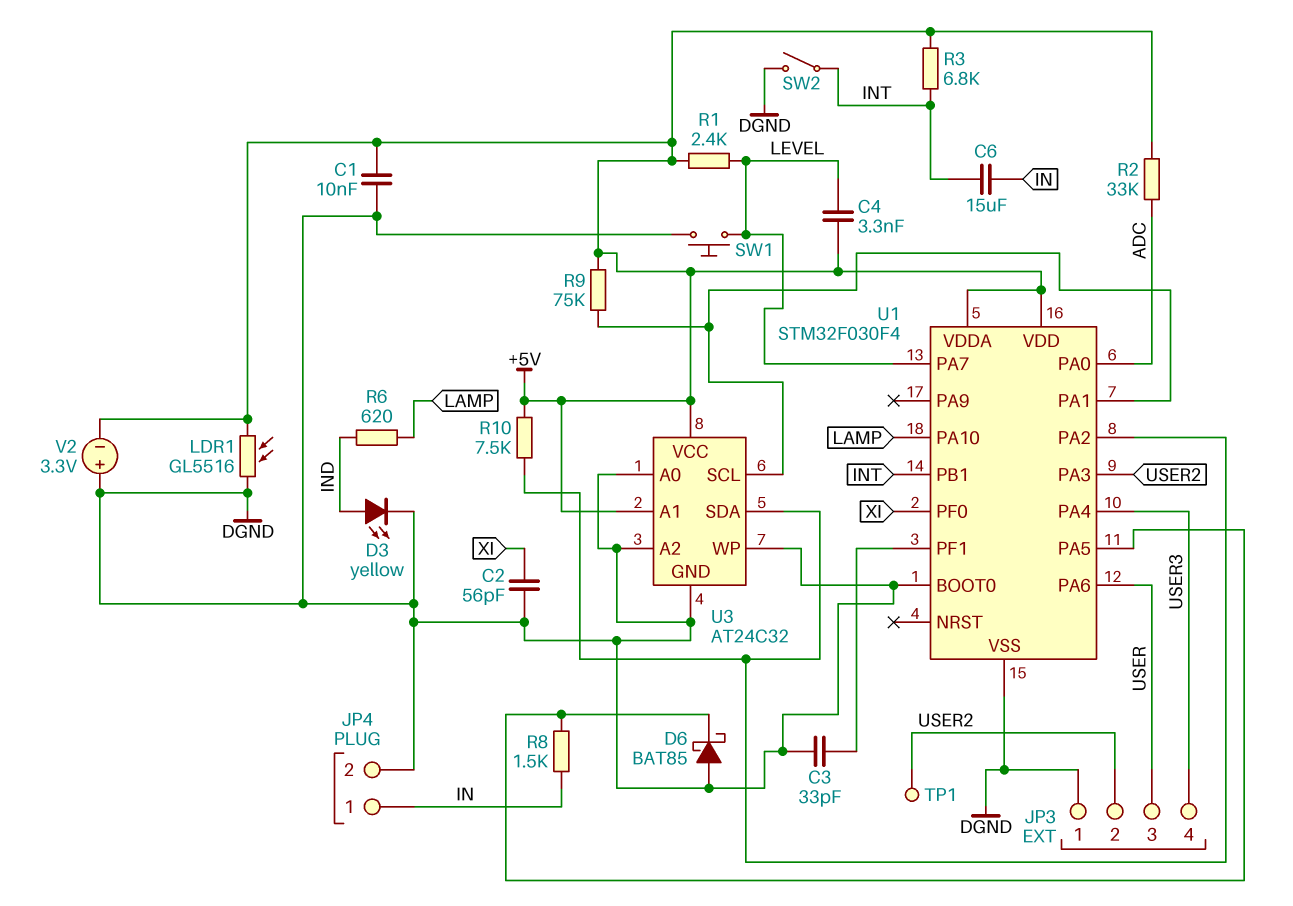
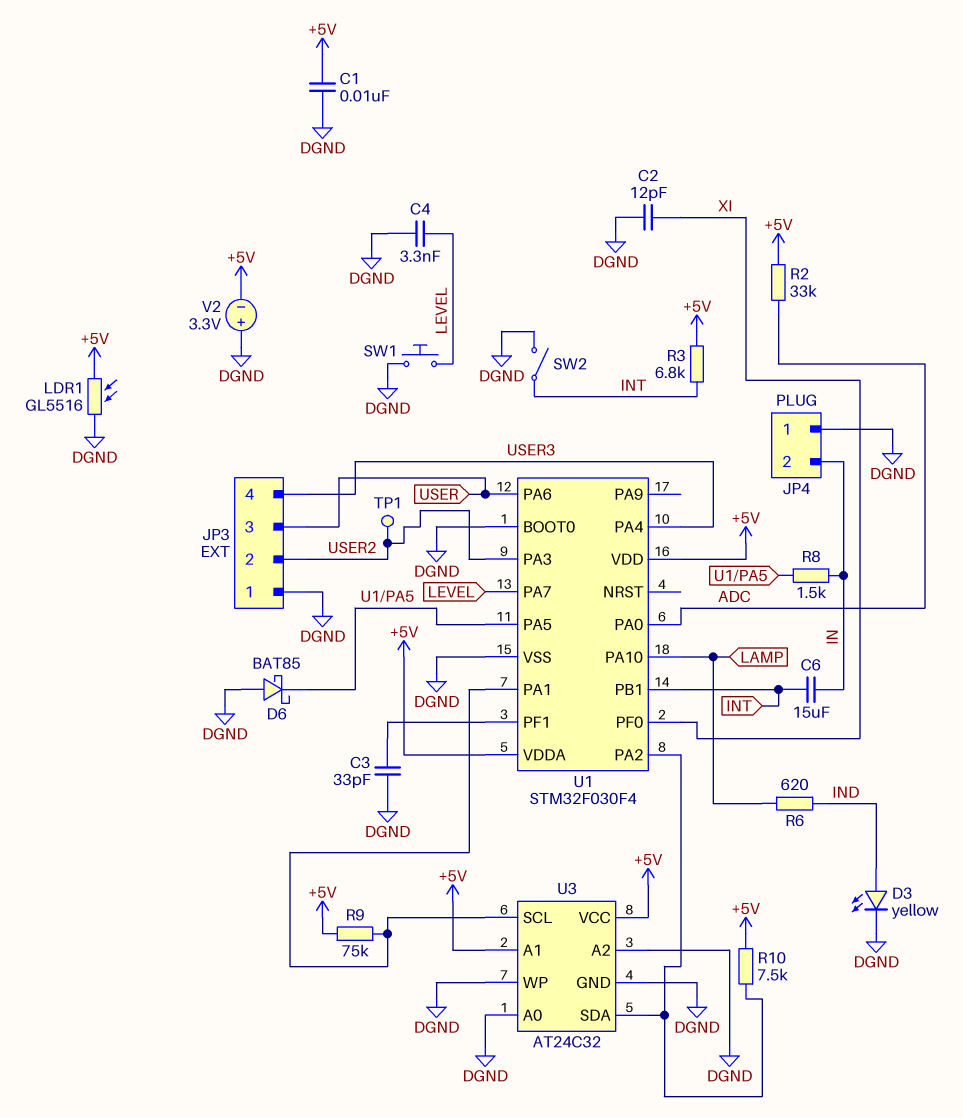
C2: 56pF (DGND, XI) -> 12pF (DGND, XI)
C4: 3.3nF (+5V, LEVEL) -> 3.3nF (DGND, LEVEL)
JP4 pin 1: IN -> DGND
JP4 pin 2: DGND -> IN
R1: 2.4k (+5V, LEVEL) -> none

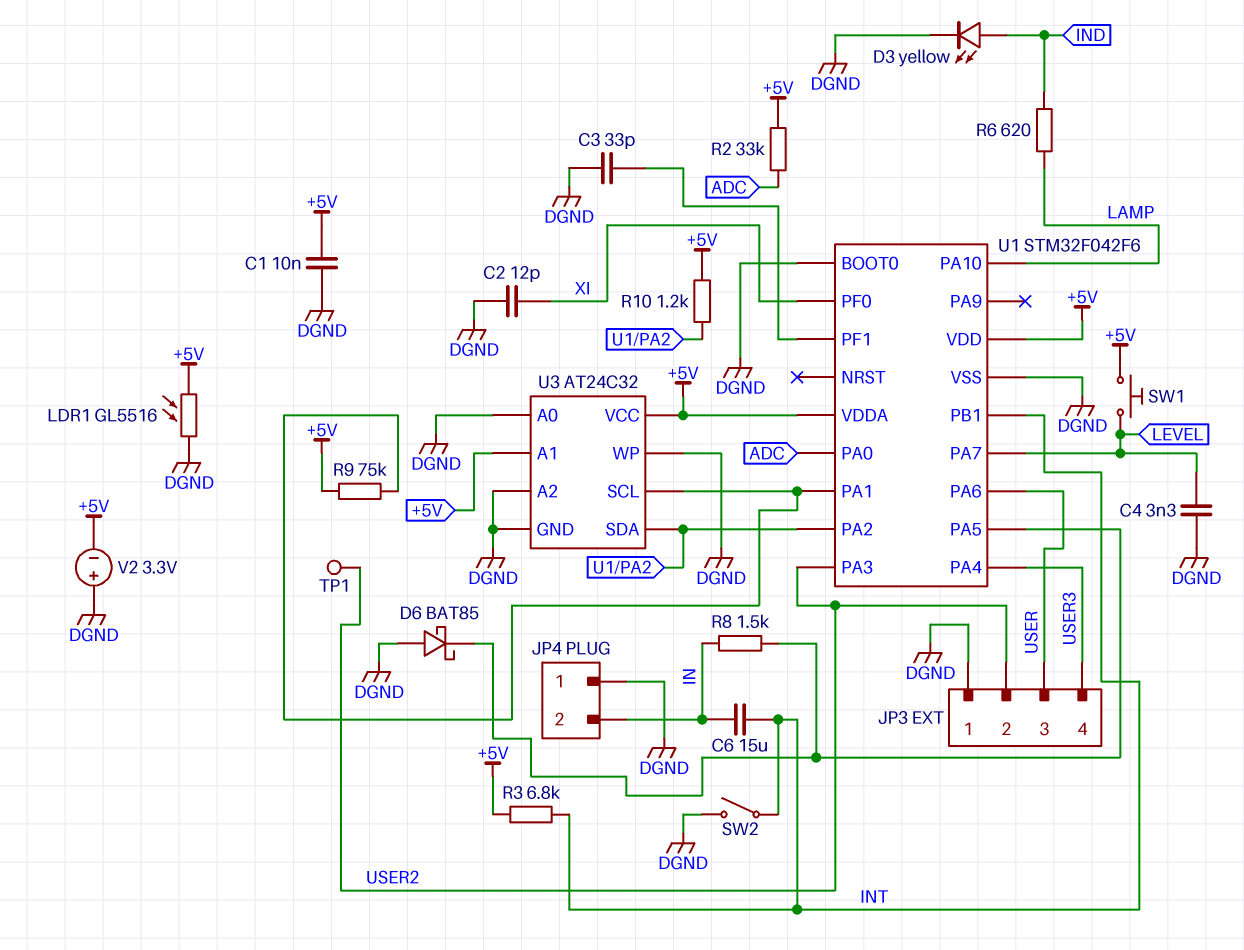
R10: 7.5k (+5V, U1/PA2) -> 1.2k (+5V, U1/PA2)
SW1: button (DGND, LEVEL) -> button (+5V, LEVEL)
U1: STM32F030F4 -> STM32F042F6

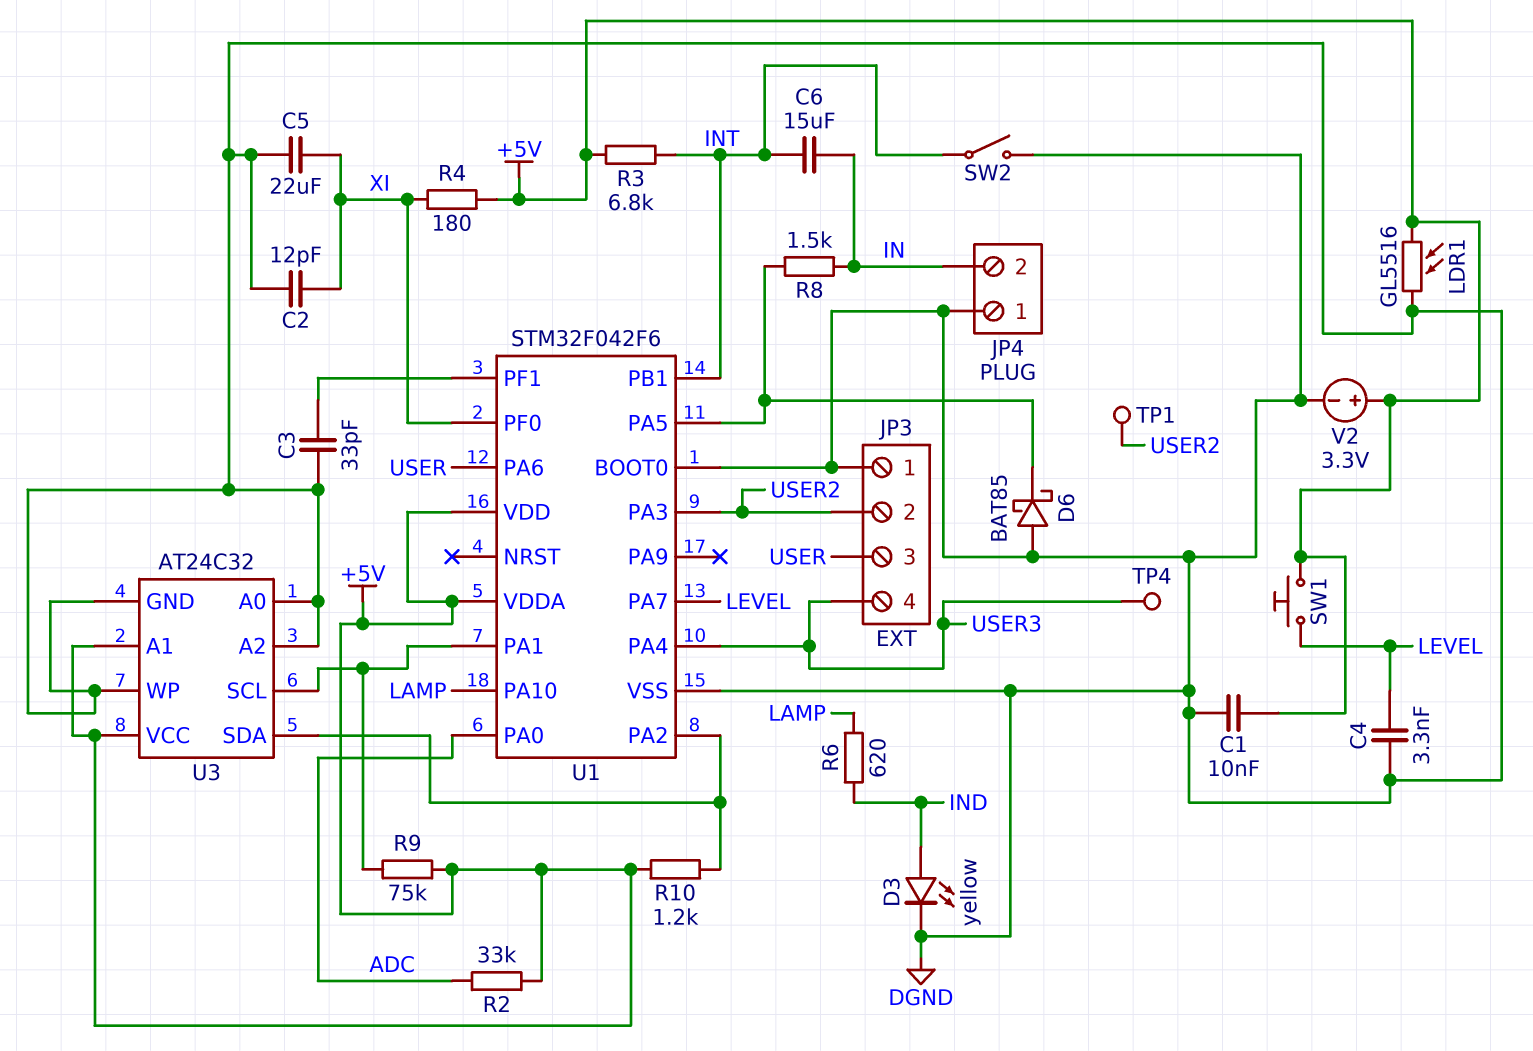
C5: none -> 22uF (DGND, XI)
R4: none -> 180 (+5V, XI)
TP4: none -> test point (USER3)
V2: 3.3V (plus DGND, minus +5V) -> 3.3V (plus +5V, minus DGND)

